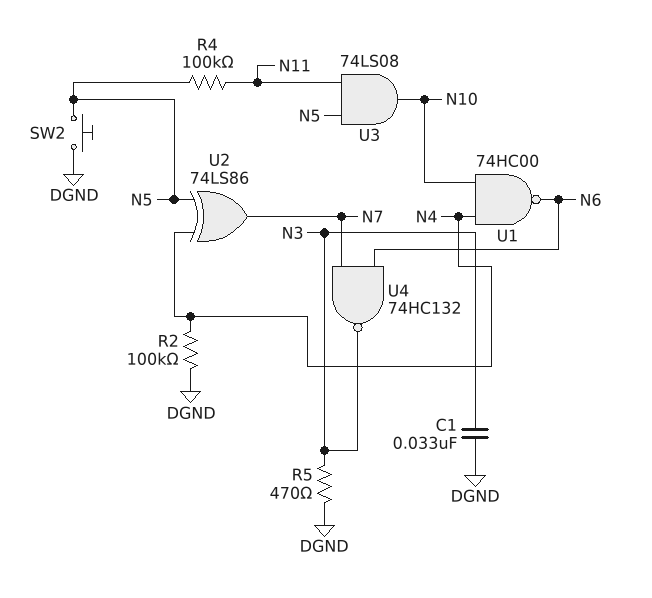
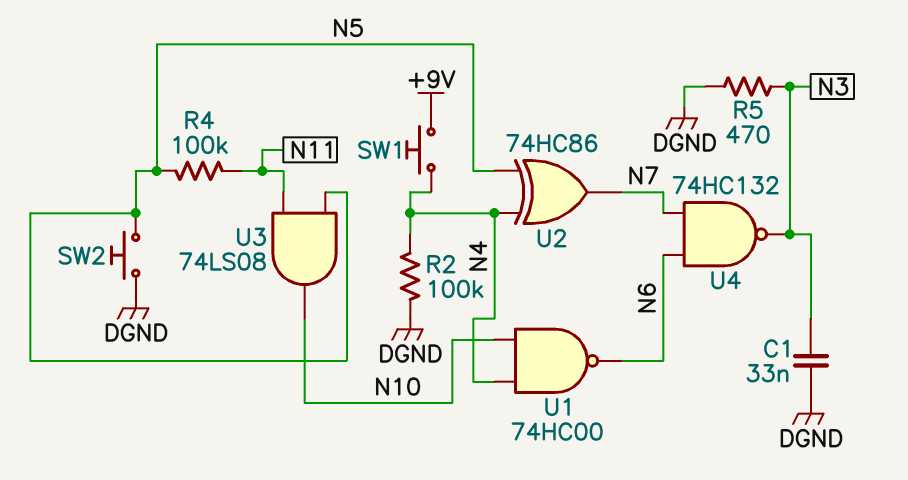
SW1: none -> button (+9V, N4)
U2: XOR 74LS86 (in N4, in N5, out N7) -> XOR 74HC86 (in N4, in N5, out N7)

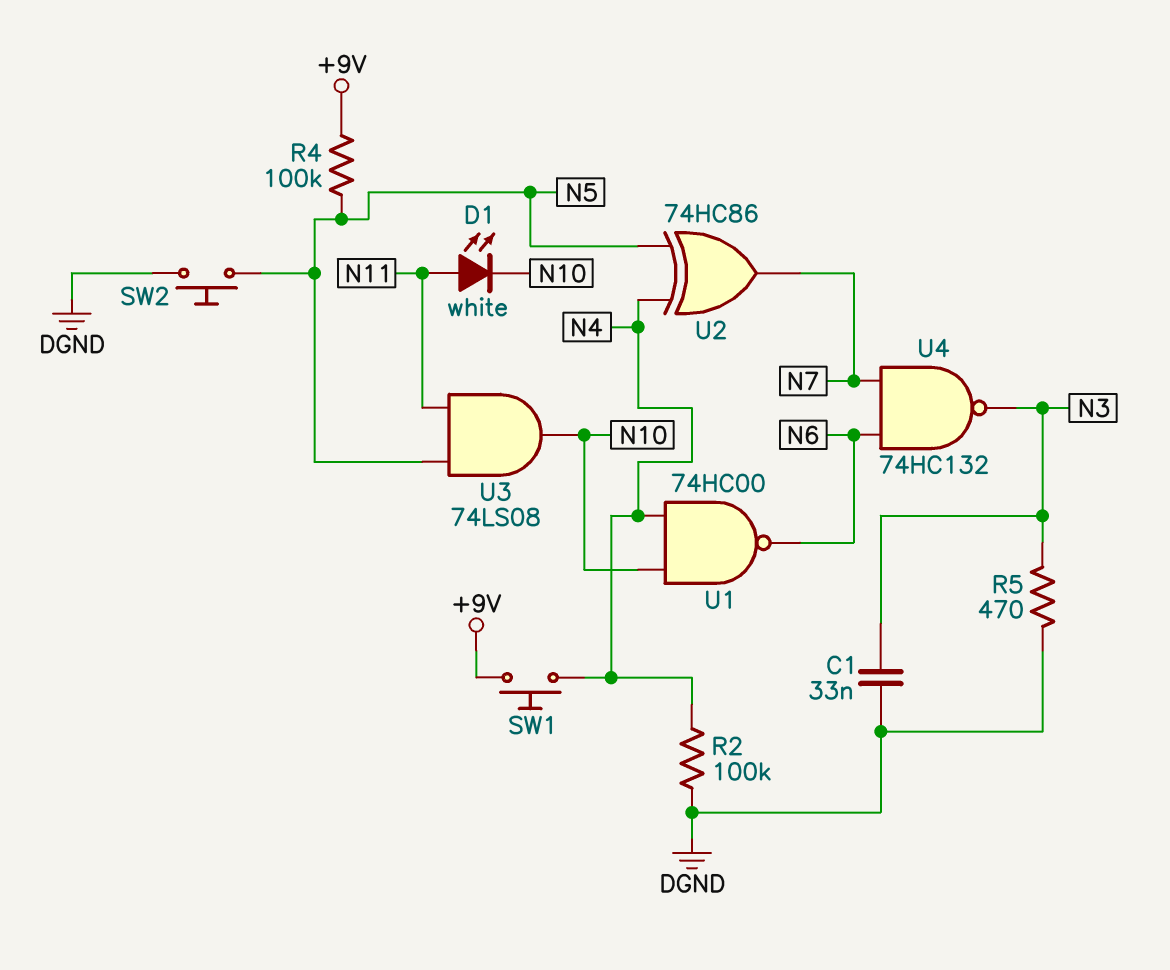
D1: none -> LED white (A N11, K N10)
R4: 100k (N5, N11) -> 100k (+9V, N5)

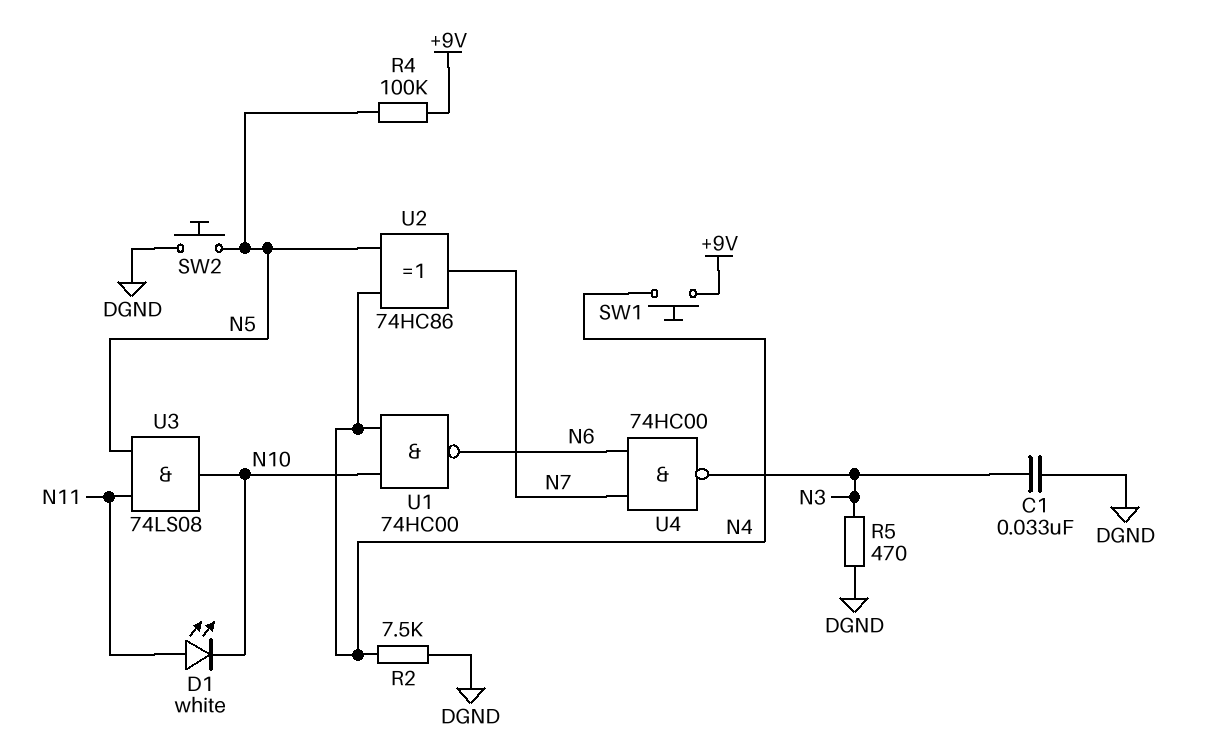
R2: 100k (DGND, N4) -> 7.5k (DGND, N4)
U4: NAND 74HC132 (in N6, in N7, out N3) -> NAND 74HC00 (in N6, in N7, out N3)

